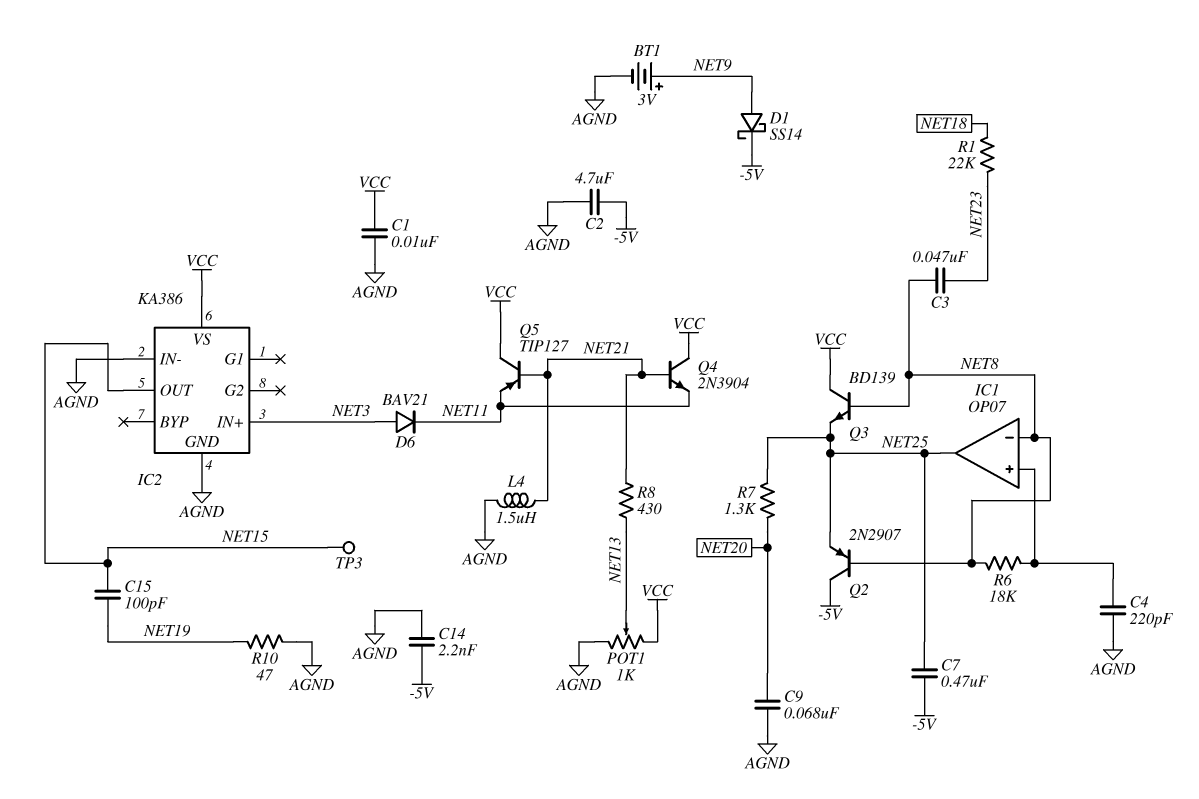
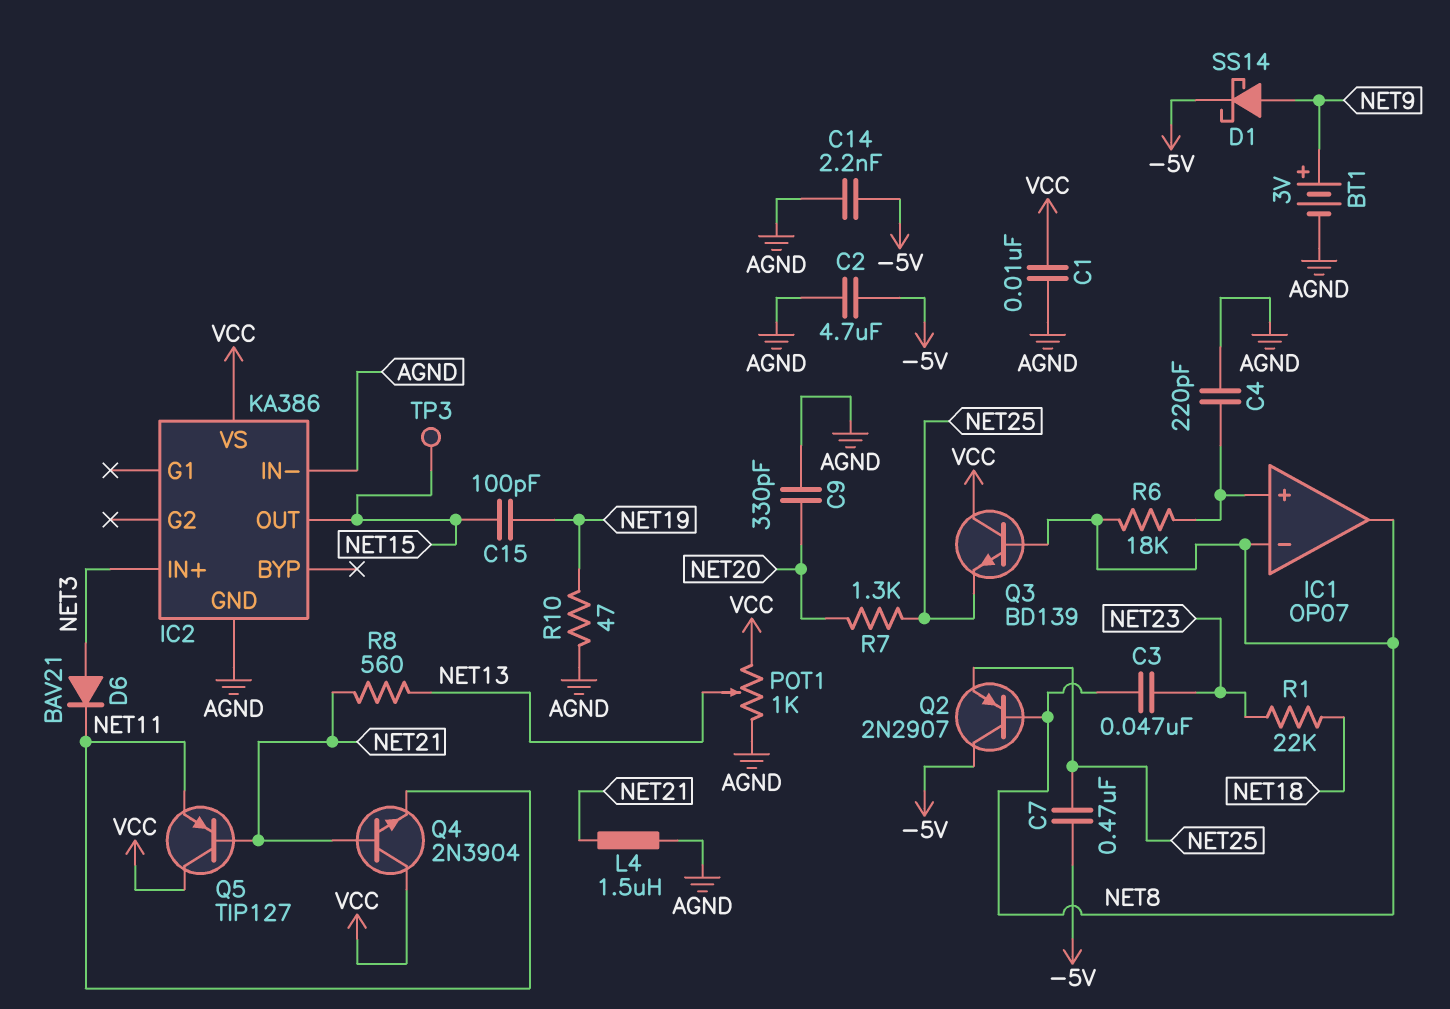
C9: 68nF (AGND, NET20) -> 330pF (AGND, NET20)
IC1 pin out: NET25 -> NET8
R8: 430 (NET13, NET21) -> 560 (NET13, NET21)

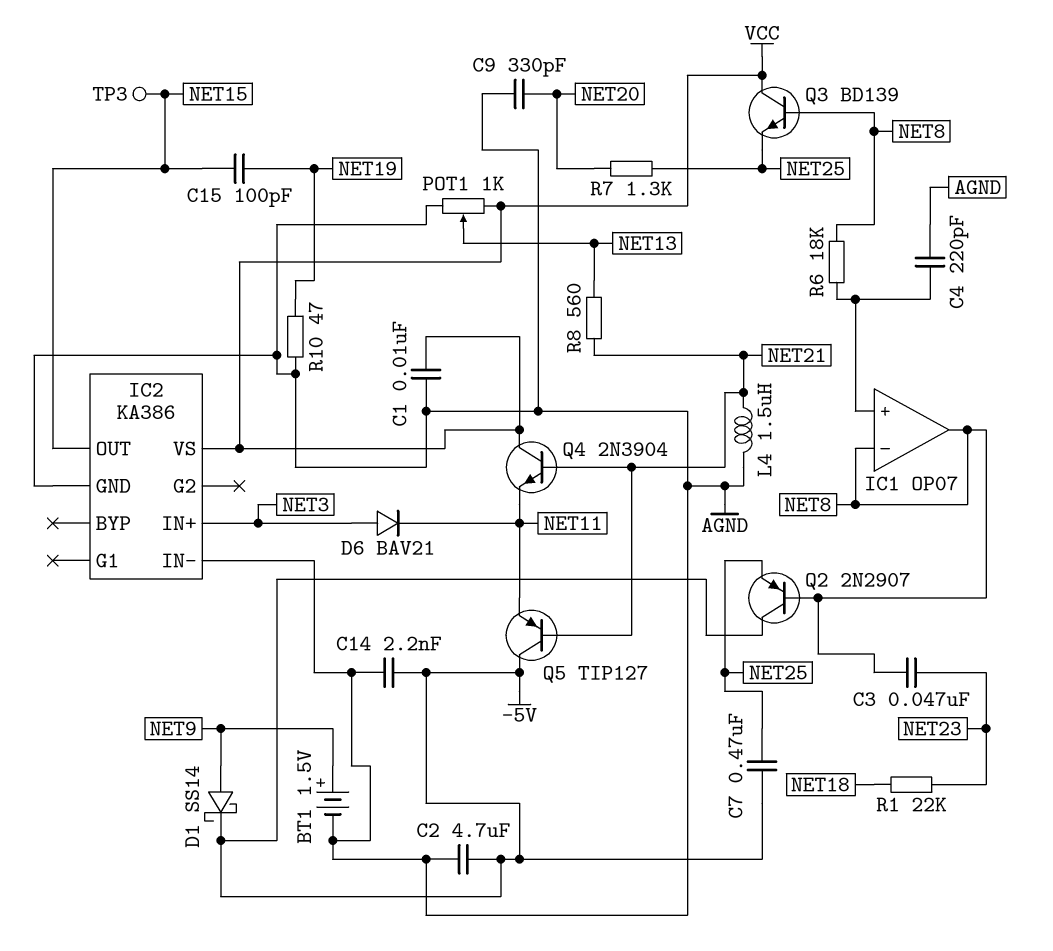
BT1: 3V (plus NET9, minus AGND) -> 1.5V (plus NET9, minus AGND)
Q5: PNP TIP127 (B NET21, C VCC, E NET11) -> PNP TIP127 (B NET21, C -5V, E NET11)

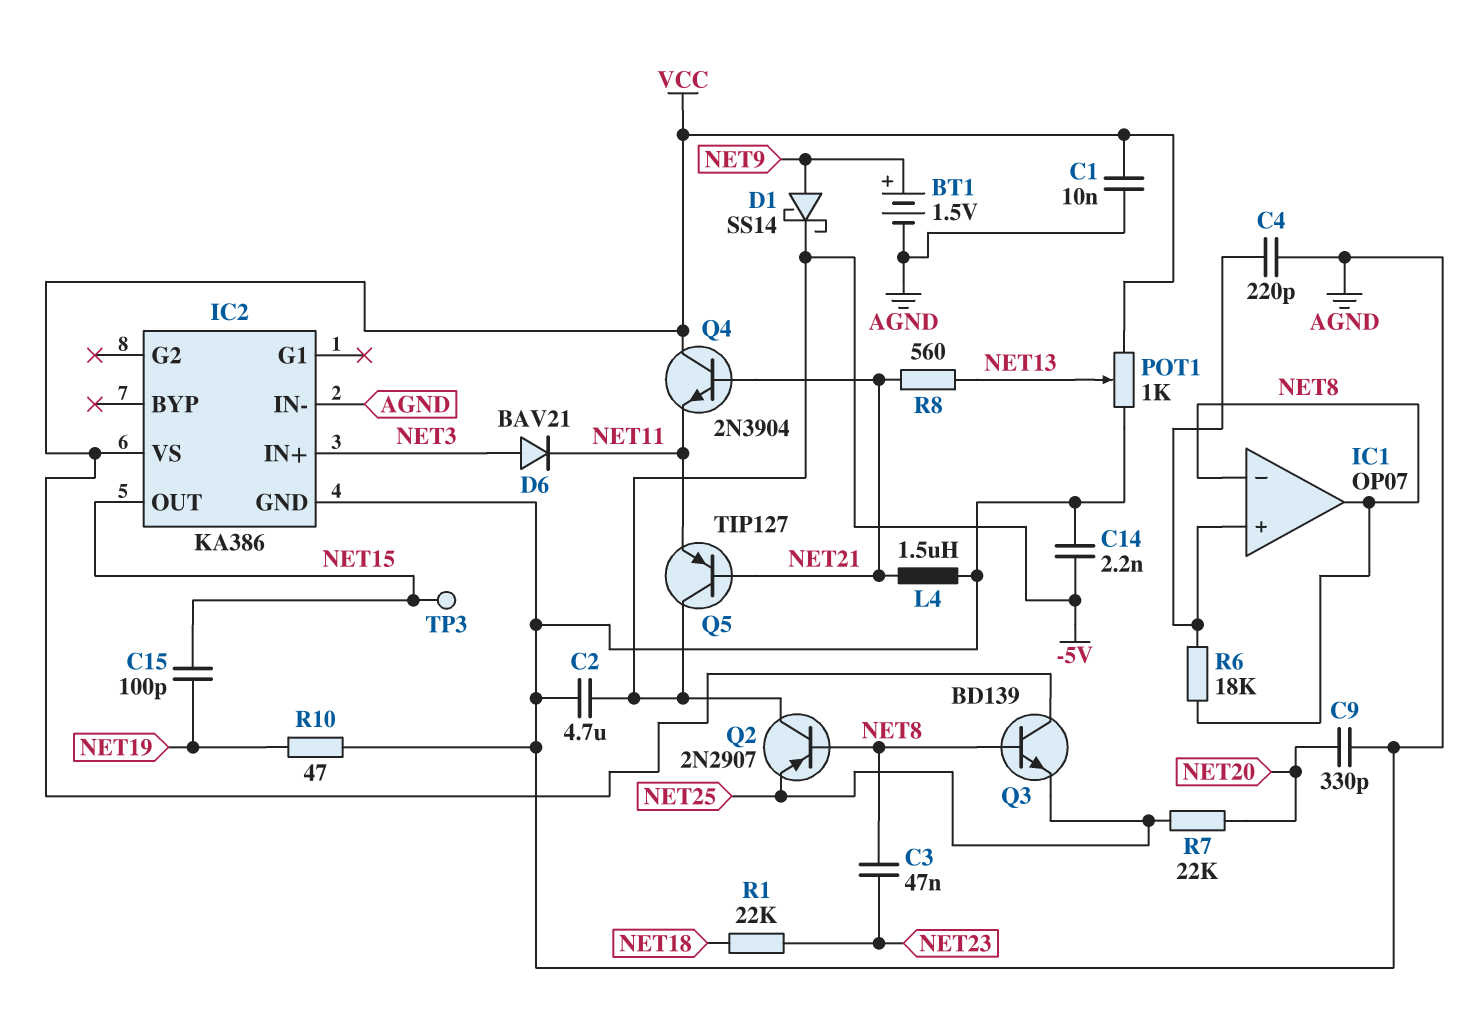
C7: 470nF (-5V, NET25) -> none
R7: 1.3k (NET20, NET25) -> 22k (NET20, NET25)

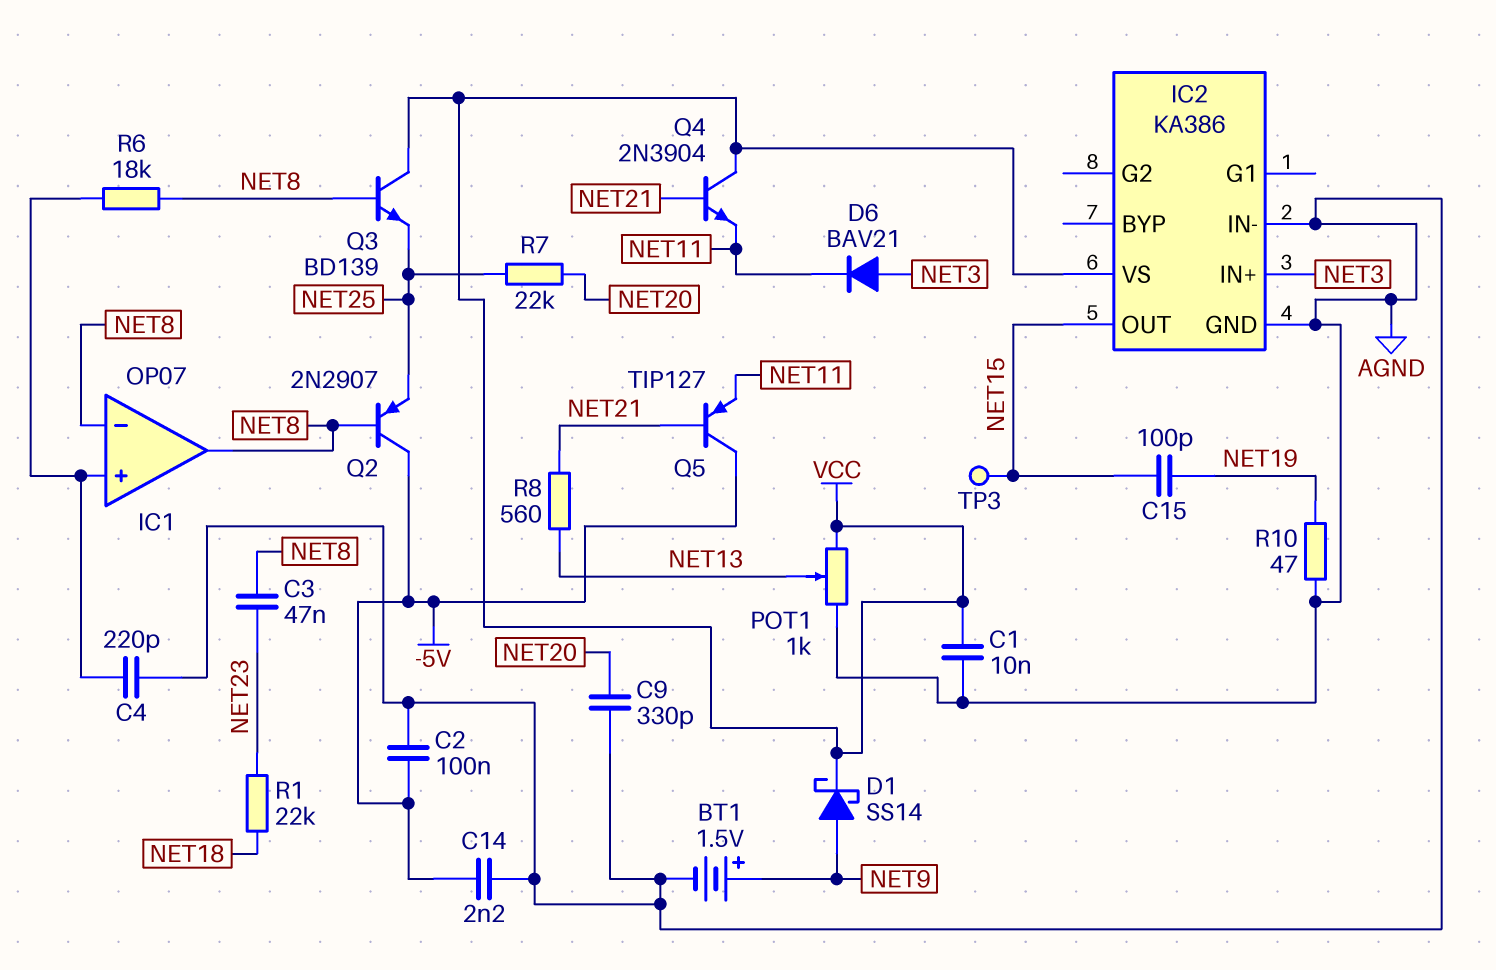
C2: 4.7uF (-5V, AGND) -> 100nF (-5V, AGND)
D1: schottky SS14 (A NET9, K -5V) -> schottky SS14 (A NET9, K VCC)
L4: 1.5uH (AGND, NET21) -> none

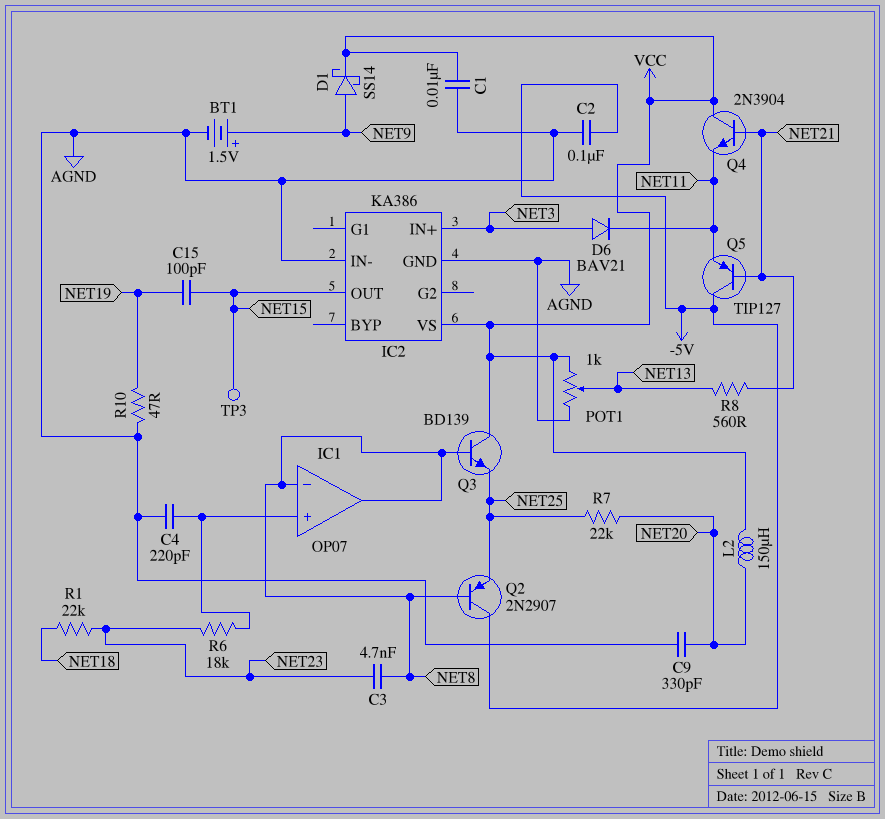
C3: 47nF (NET8, NET23) -> 4.7nF (NET8, NET23)
C14: 2.2nF (-5V, AGND) -> none
L2: none -> 150uH (NET20, VCC)
R6: 18k (IC1/in+, NET8) -> 18k (IC1/in+, NET23)

